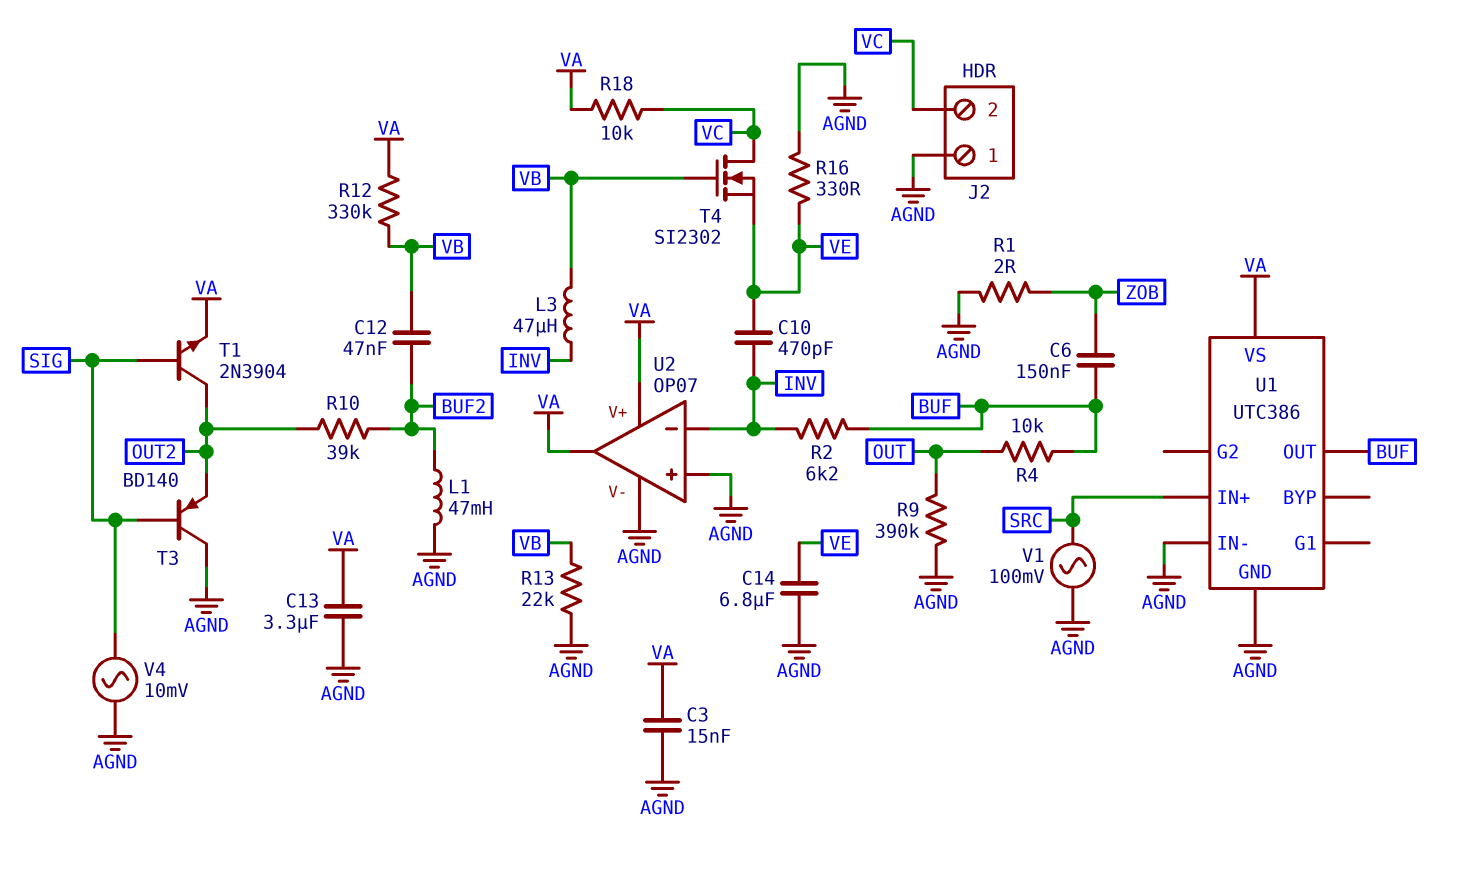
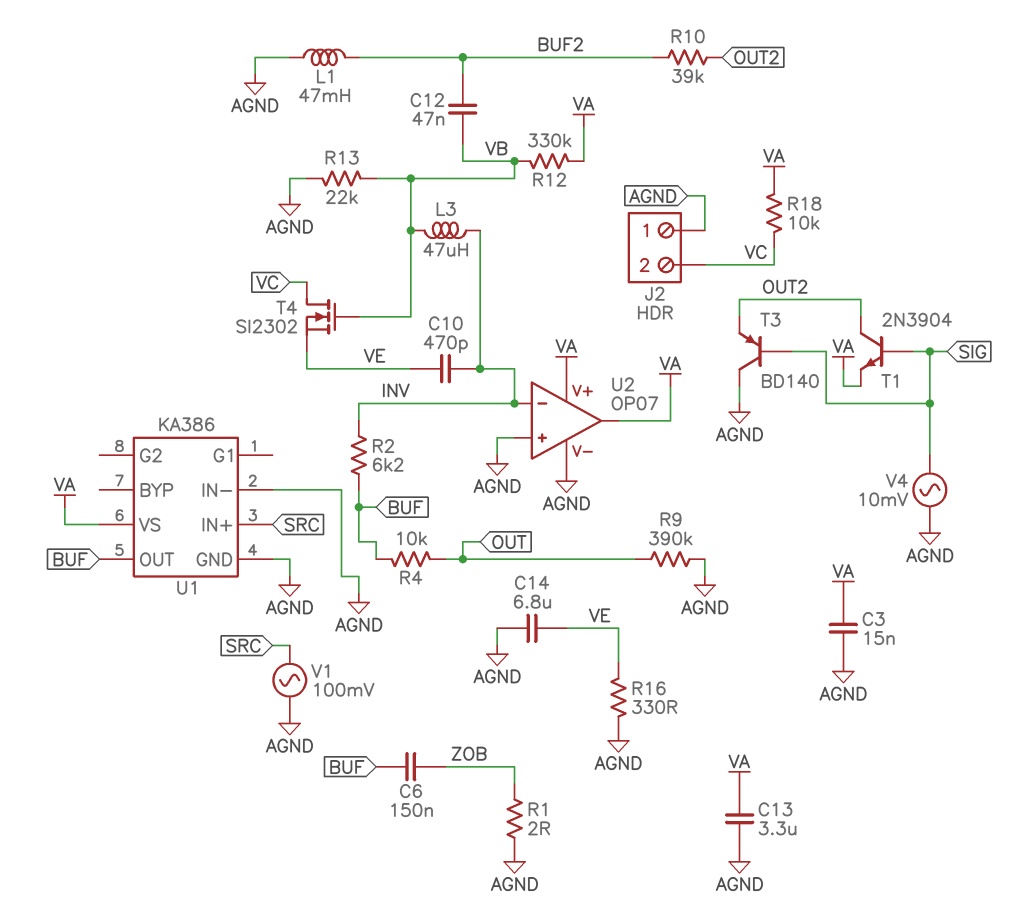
U1: UTC386 -> KA386

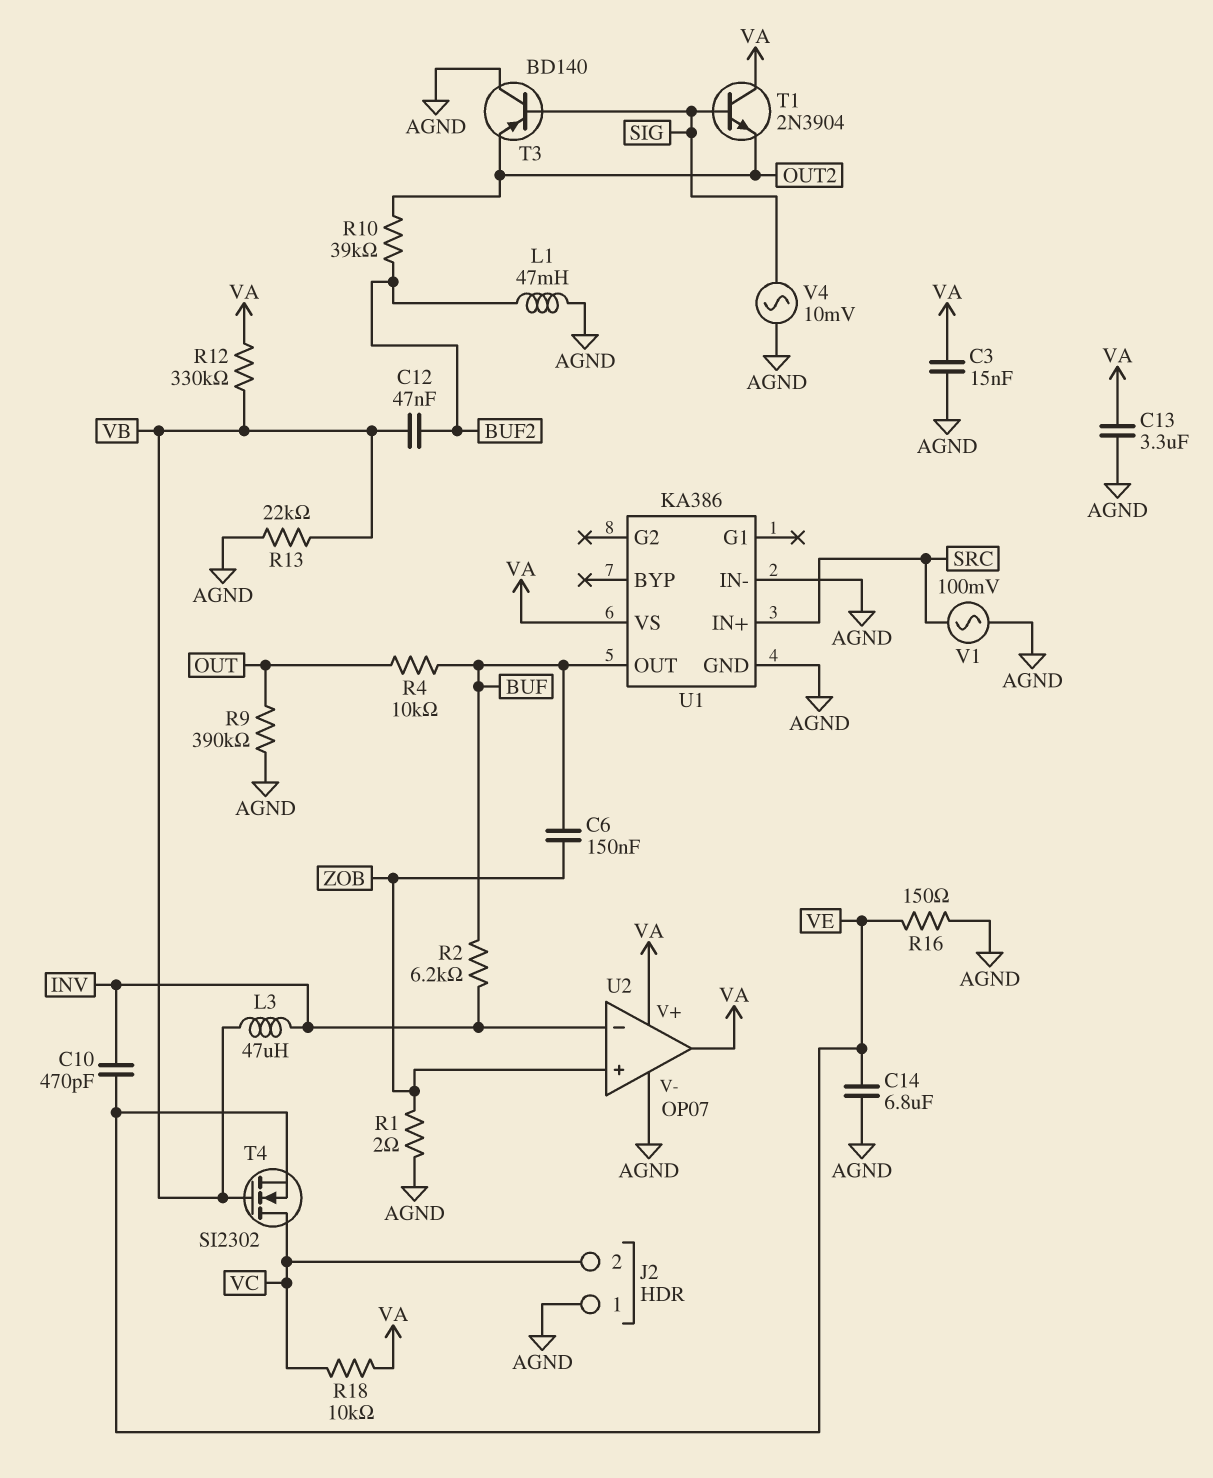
R16: 330 (AGND, VE) -> 150 (AGND, VE)
T1: NPN 2N3904 (B SIG, C OUT2, E VA) -> NPN 2N3904 (B SIG, C VA, E OUT2)
U2 pin in+: AGND -> ZOB

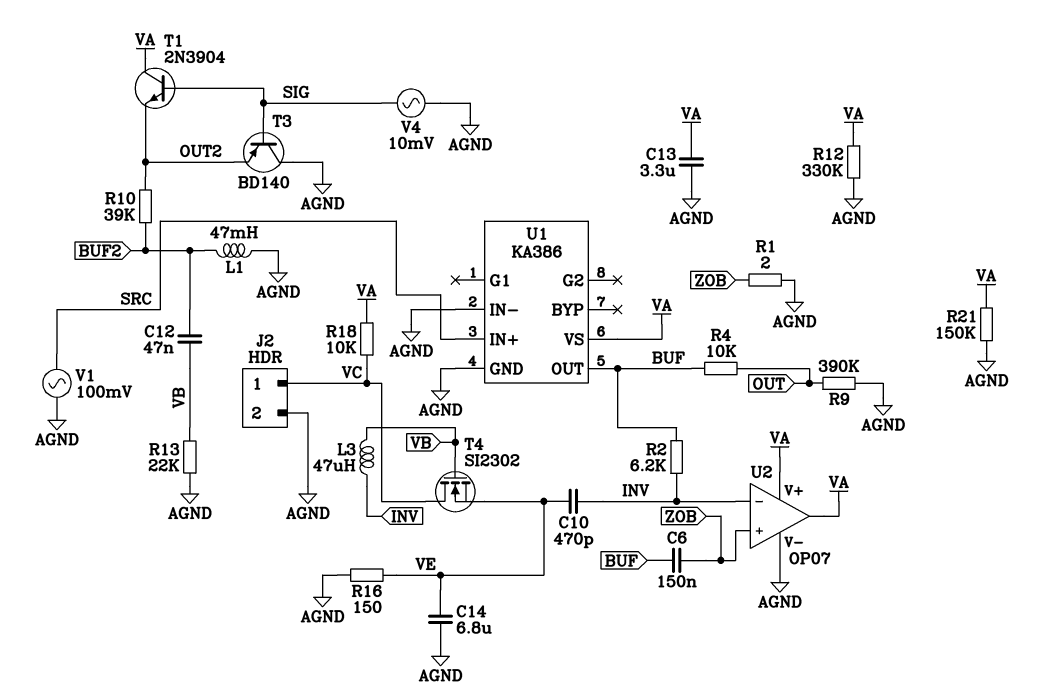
C3: 15nF (AGND, VA) -> none
J2 pin 1: AGND -> VC
J2 pin 2: VC -> AGND
R12: 330k (VA, VB) -> 330k (AGND, VA)
R21: none -> 150k (AGND, VA)

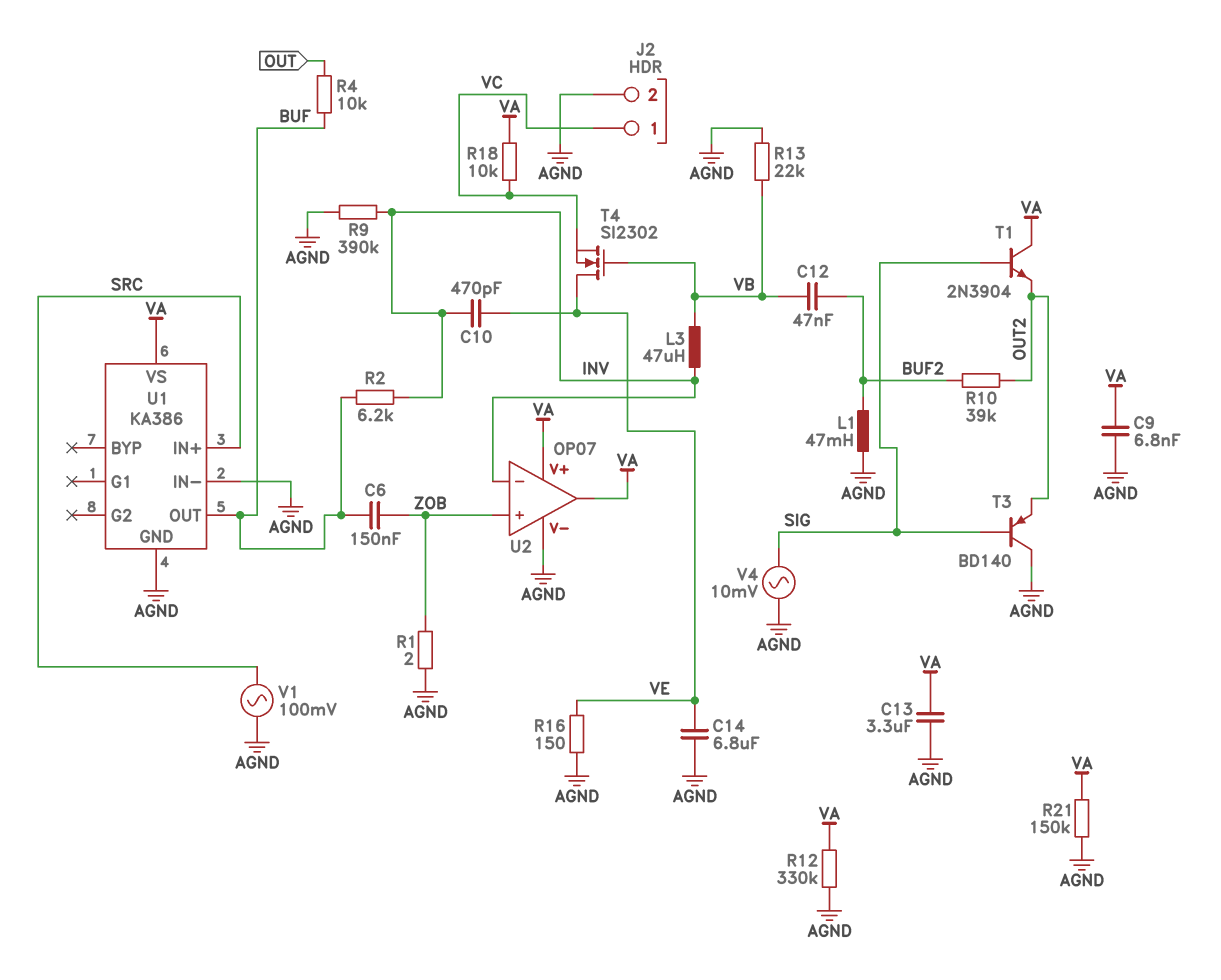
C9: none -> 6.8nF (AGND, VA)
R9: 390k (AGND, OUT) -> 390k (AGND, INV)
T4: NMOS SI2302 (G VB, D VC, S VE) -> NMOS SI2302 (G VB, D VE, S VC)

